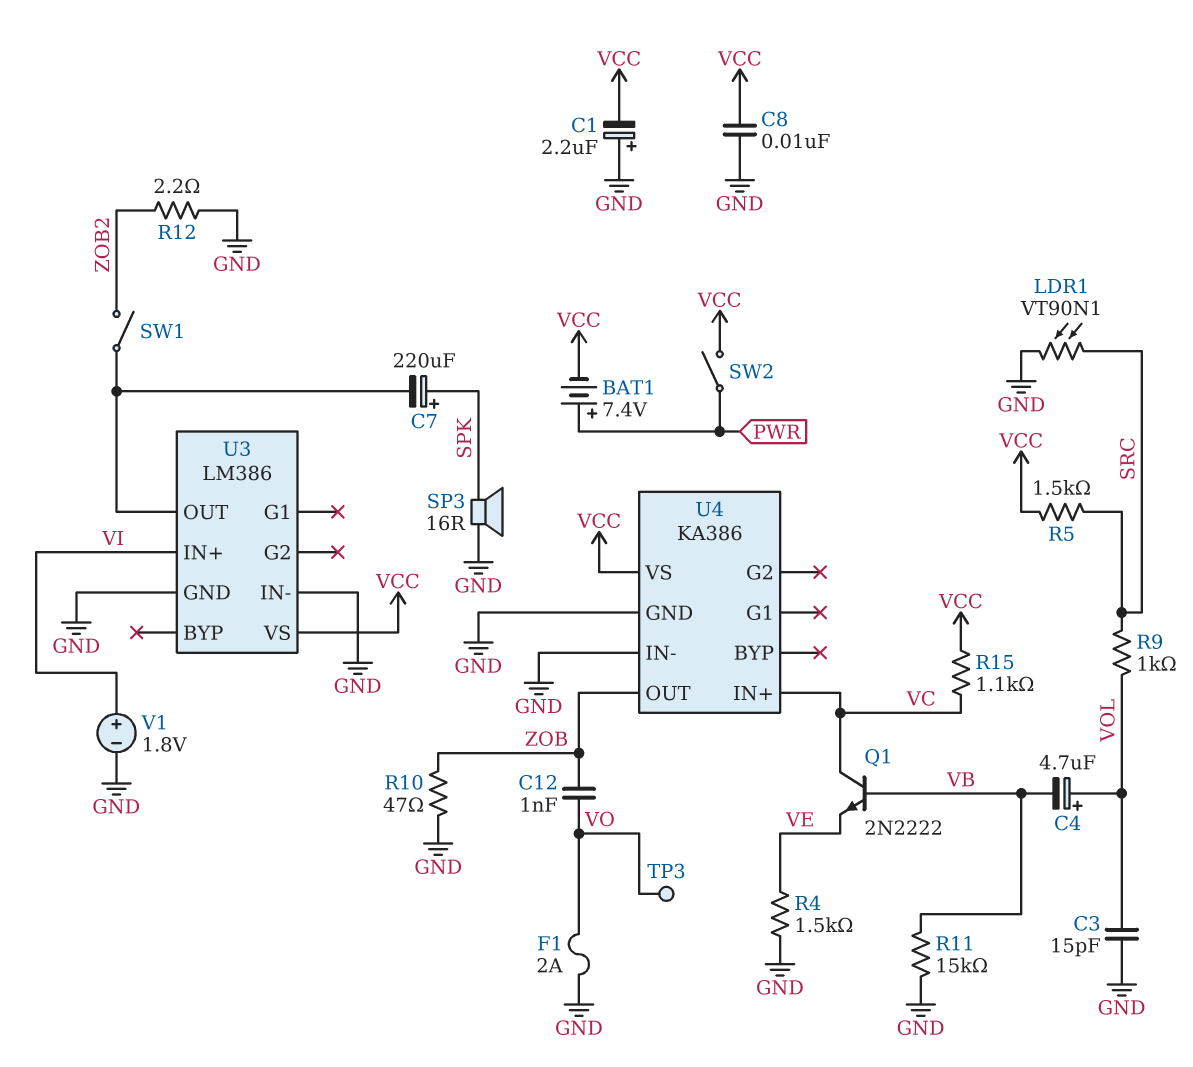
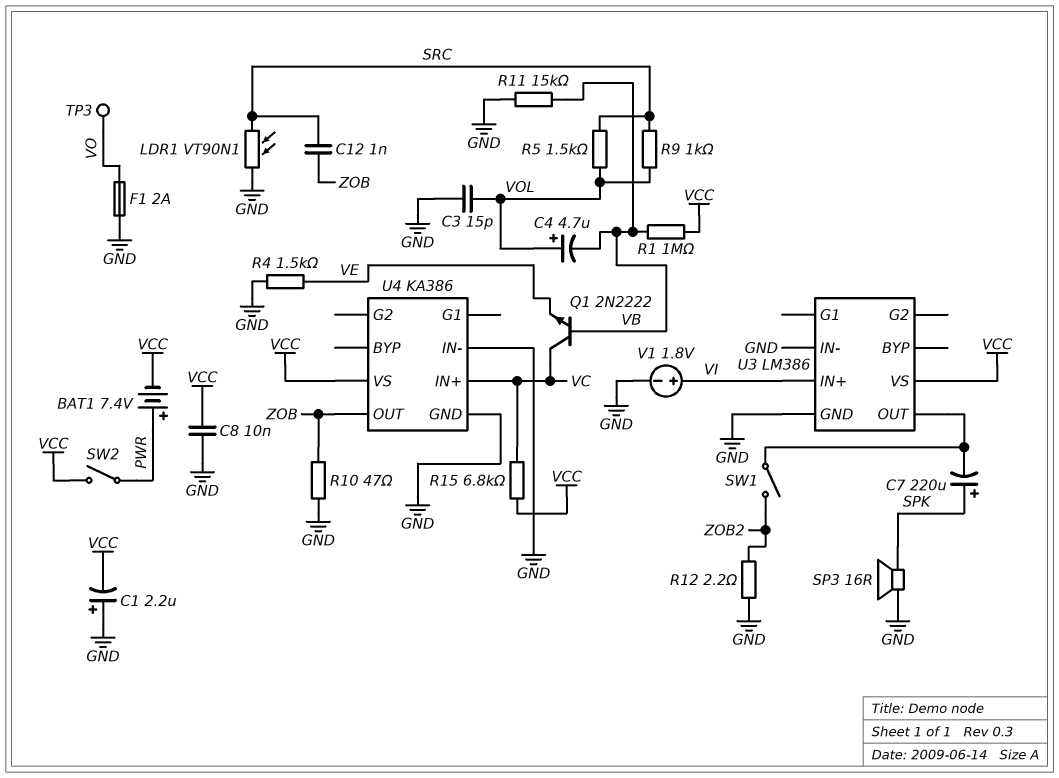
C12: 1nF (VO, ZOB) -> 1nF (SRC, ZOB)
R1: none -> 1M (VB, VCC)
R5: 1.5k (SRC, VCC) -> 1.5k (SRC, VOL)
R15: 1.1k (VC, VCC) -> 6.8k (VC, VCC)

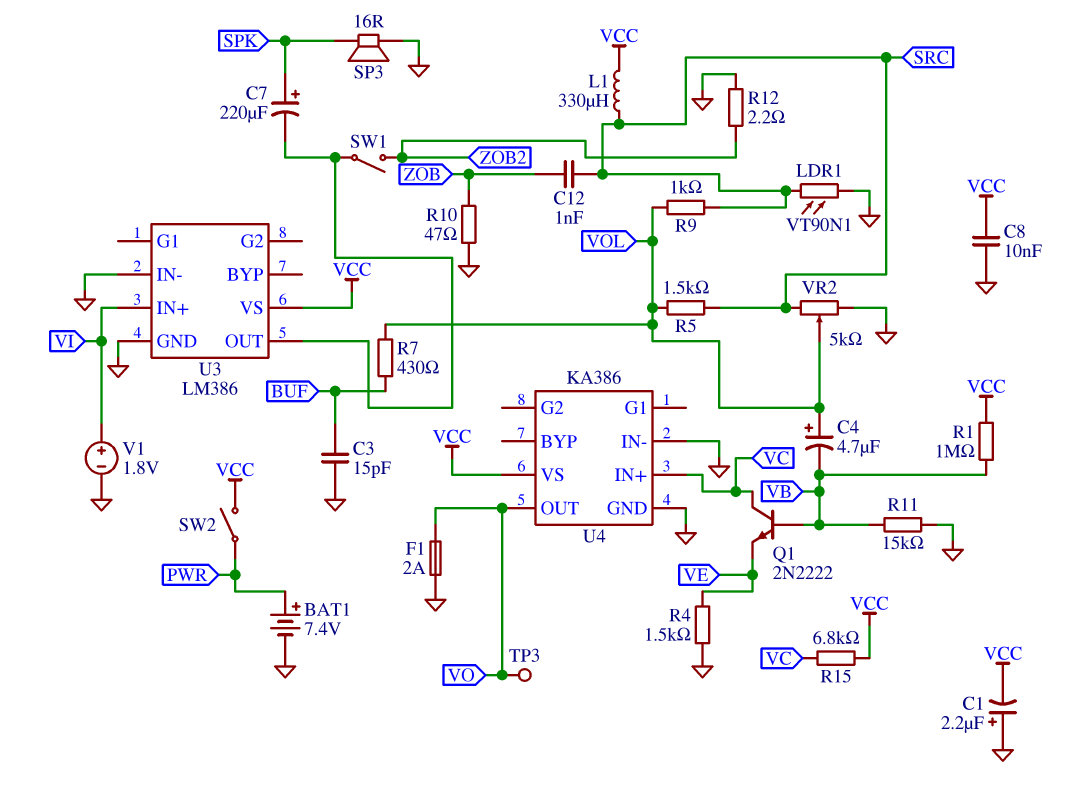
BAT1: 7.4V (plus PWR, minus VCC) -> 7.4V (plus PWR, minus GND)
C3: 15pF (GND, VOL) -> 15pF (BUF, GND)
L1: none -> 330uH (SRC, VCC)
R7: none -> 430 (BUF, VOL)
U4 pin OUT: ZOB -> VO
VR2: none -> 5k (GND, SRC, wiper VOL)

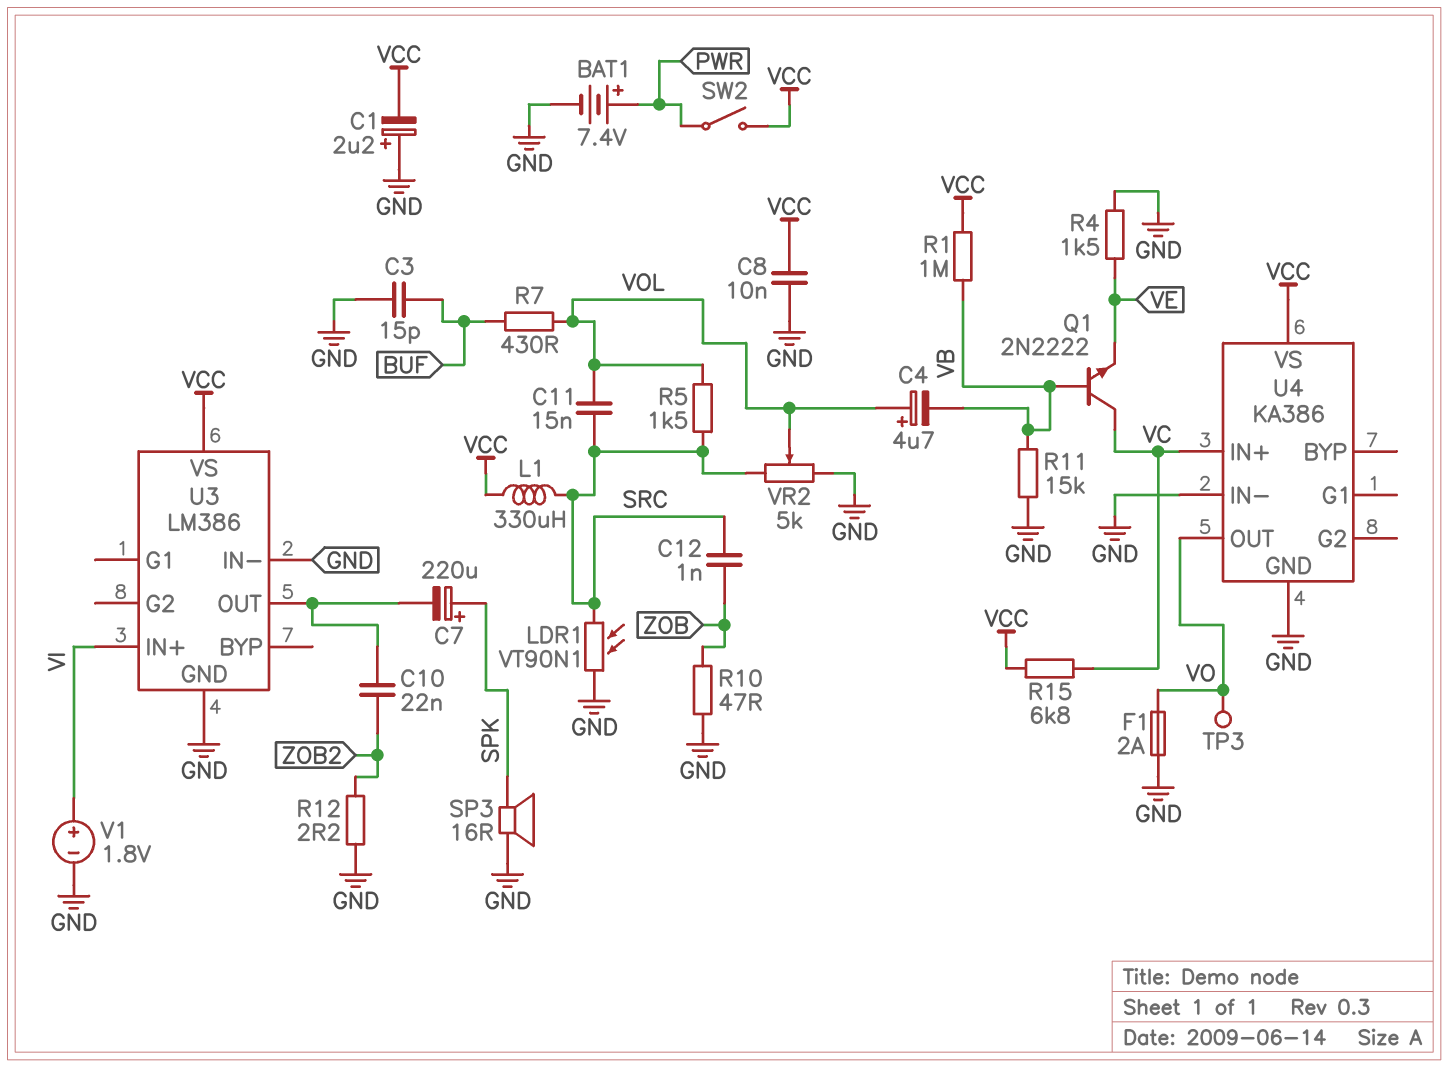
C10: none -> 22nF (U3/OUT, ZOB2)
C11: none -> 15nF (SRC, VOL)
R9: 1k (SRC, VOL) -> none
SW1: switch (U3/OUT, ZOB2) -> none

